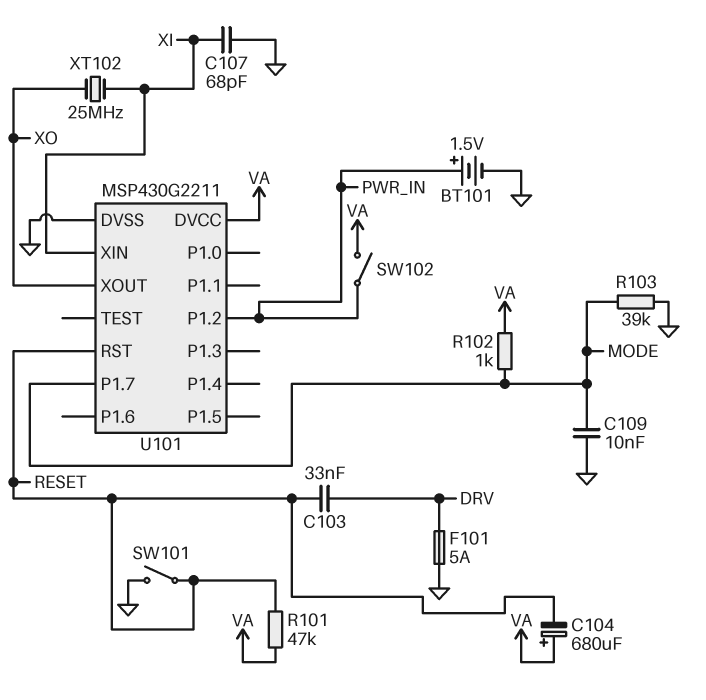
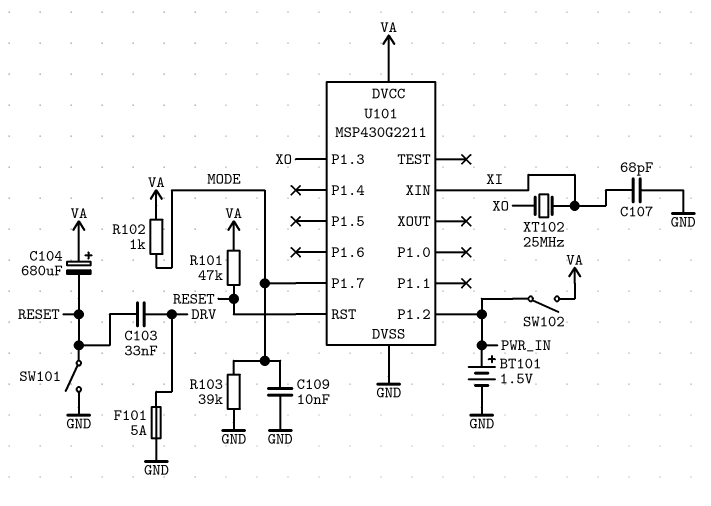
U101 pin P1.3: none -> XO
U101 pin XOUT: XO -> none

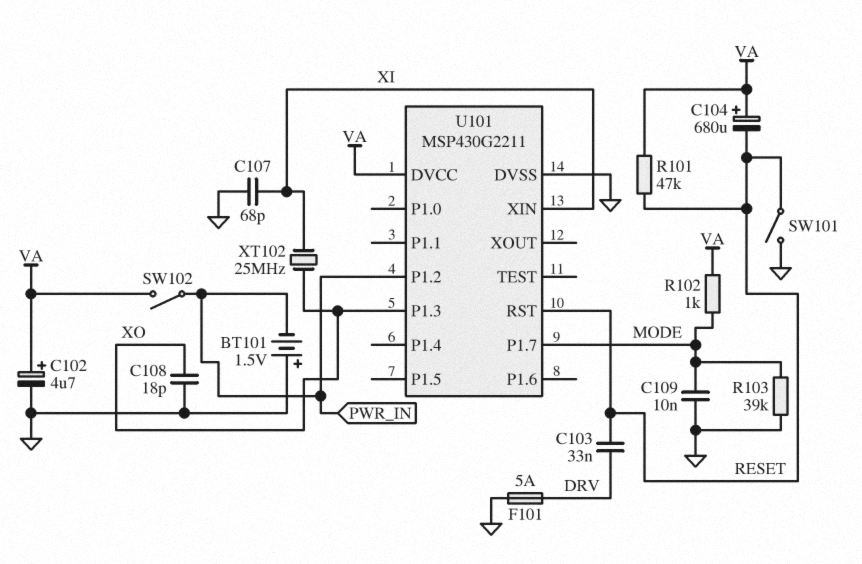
BT101: 1.5V (plus PWR_IN, minus GND) -> 1.5V (plus GND, minus PWR_IN)
C102: none -> 4.7uF (plus VA, minus GND)
C108: none -> 18pF (GND, XO)

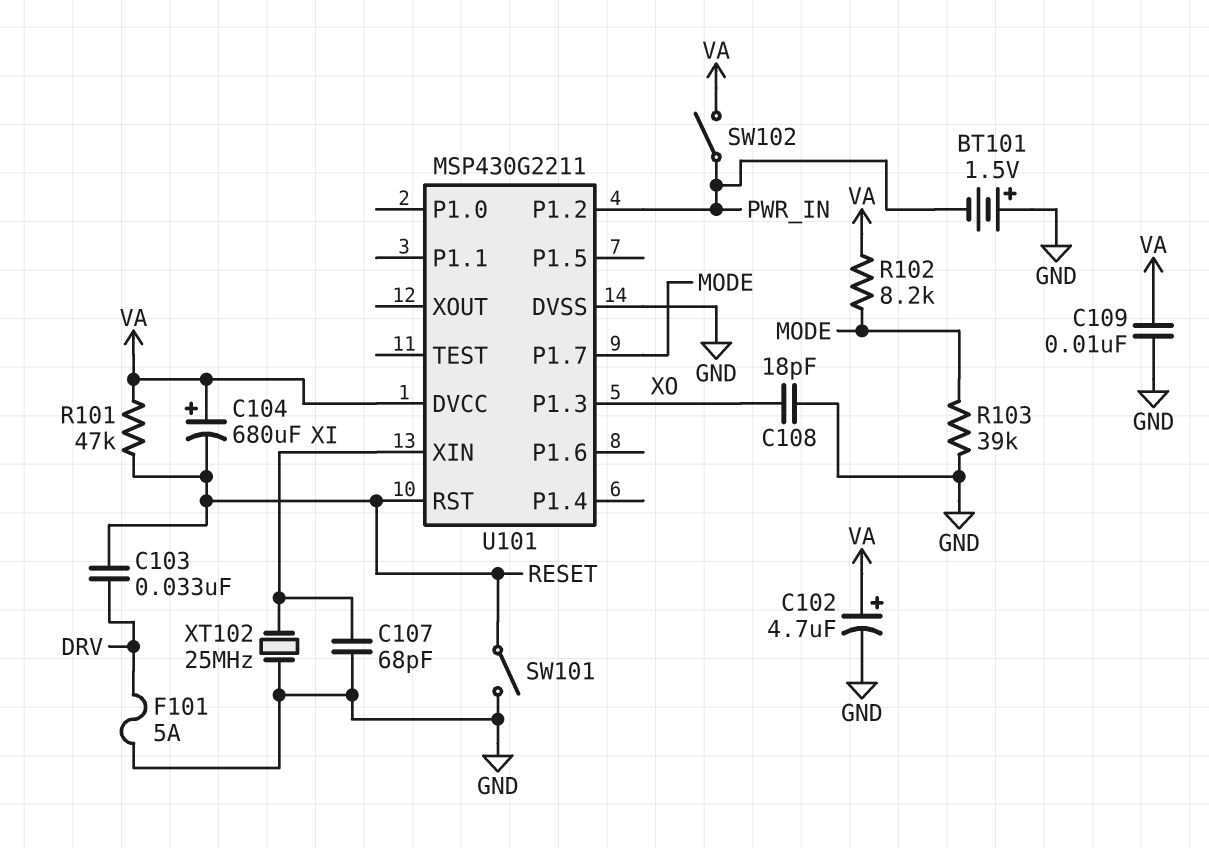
C109: 10nF (GND, MODE) -> 10nF (GND, VA)
R102: 1k (MODE, VA) -> 8.2k (MODE, VA)
XT102: 25MHz (XI, XO) -> 25MHz (GND, XI)

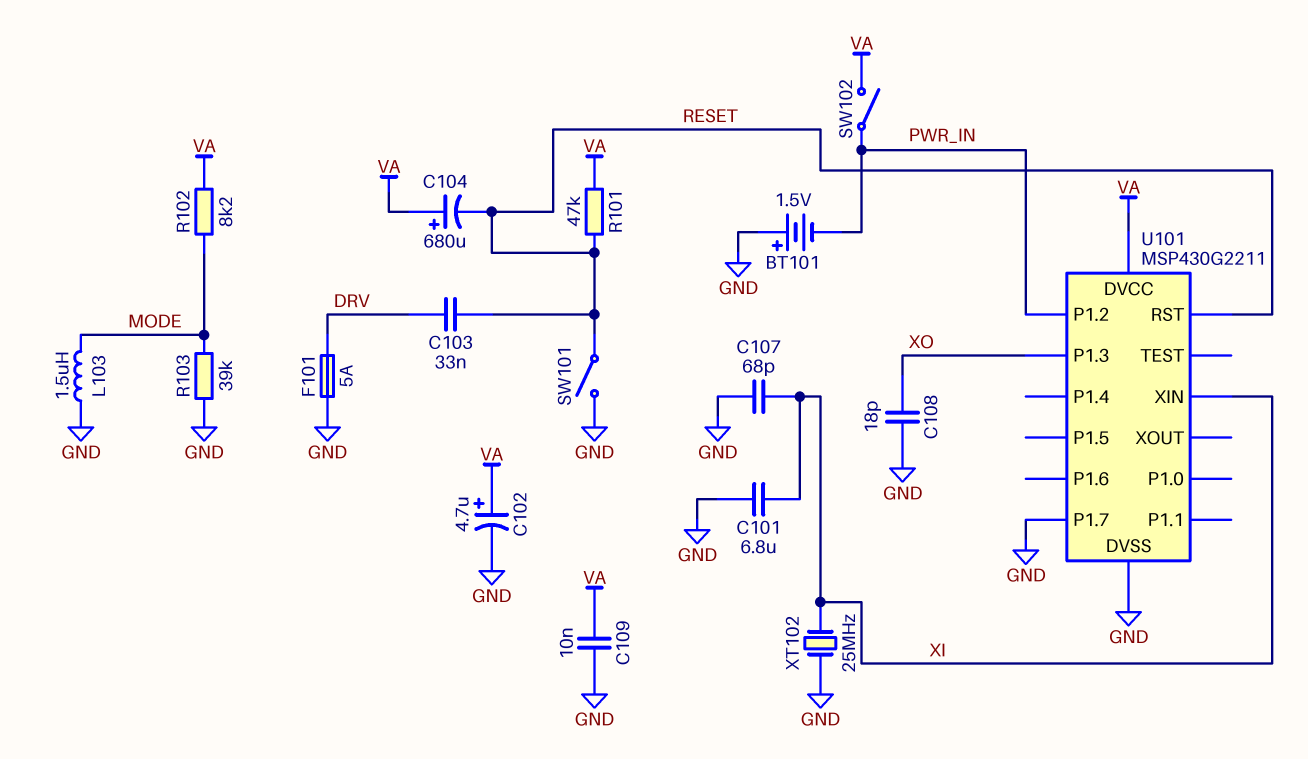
C101: none -> 6.8uF (GND, XI)
L103: none -> 1.5uH (GND, MODE)
U101 pin P1.7: MODE -> GND

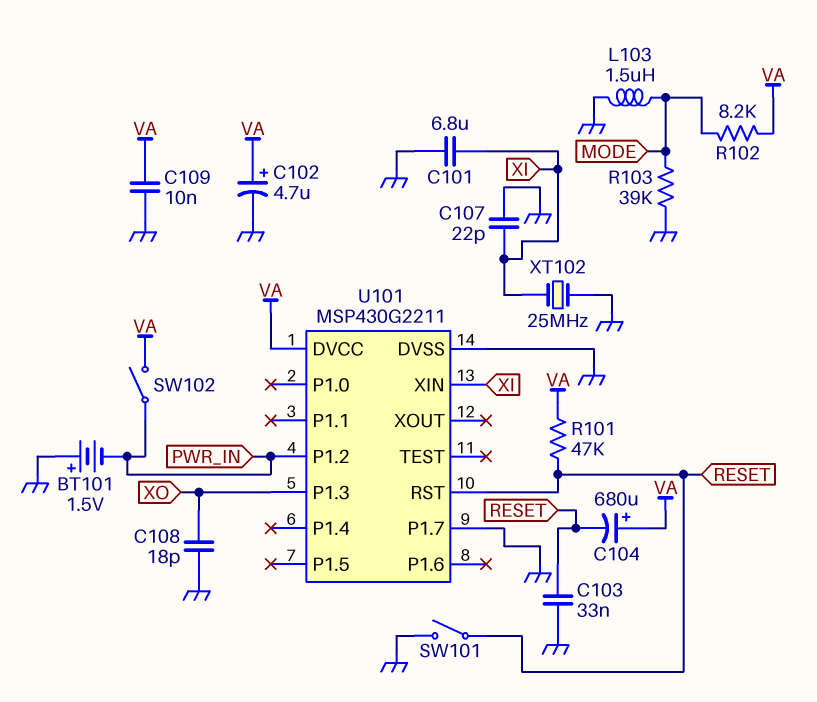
C103: 33nF (DRV, RESET) -> 33nF (GND, RESET)
C107: 68pF (GND, XI) -> 22pF (GND, XI)
F101: 5A (DRV, GND) -> none

